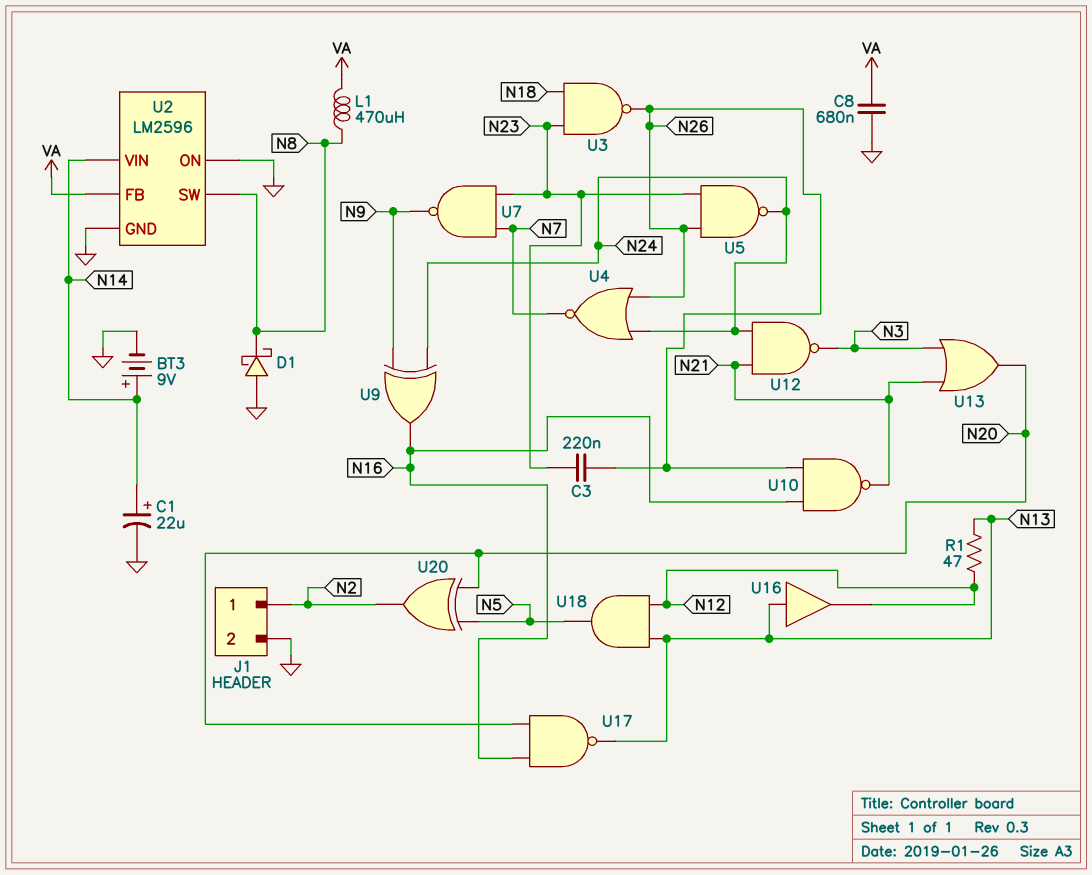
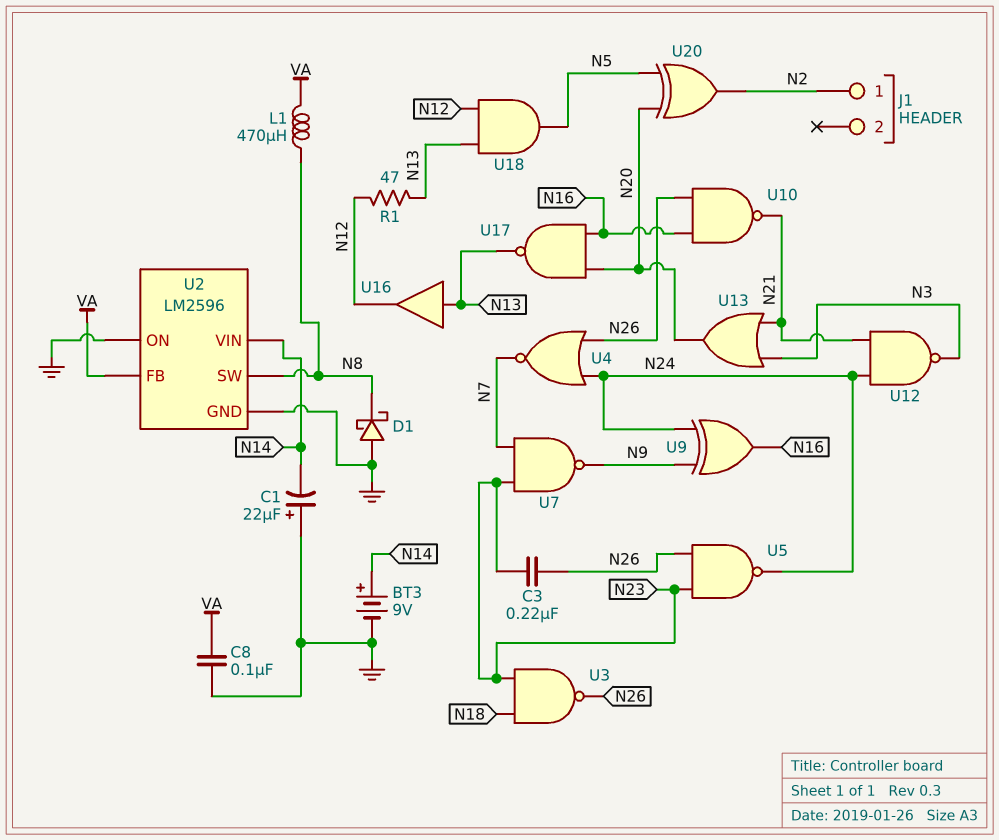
C1: 22uF (plus N14, minus GND) -> 22uF (plus GND, minus N14)
C8: 680nF (GND, VA) -> 100nF (GND, VA)
J1 pin 2: GND -> none

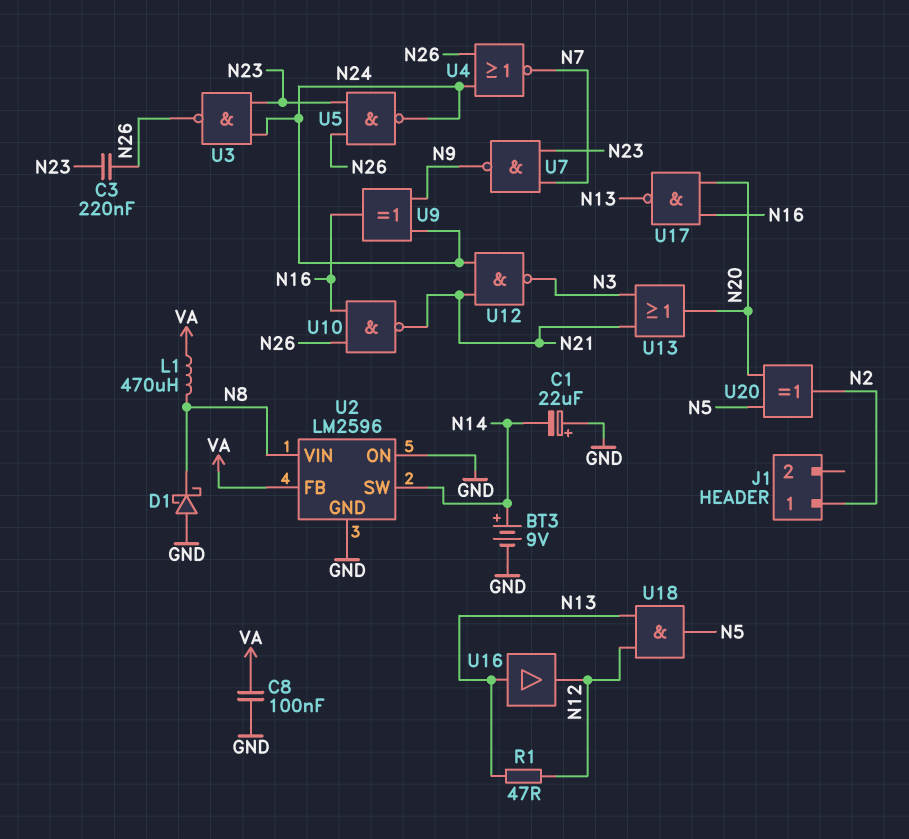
U2 pin SW: N8 -> N14
U2 pin VIN: N14 -> N8
U3: NAND (in N18, in N23, out N26) -> NAND (in N23, in N24, out N26)

